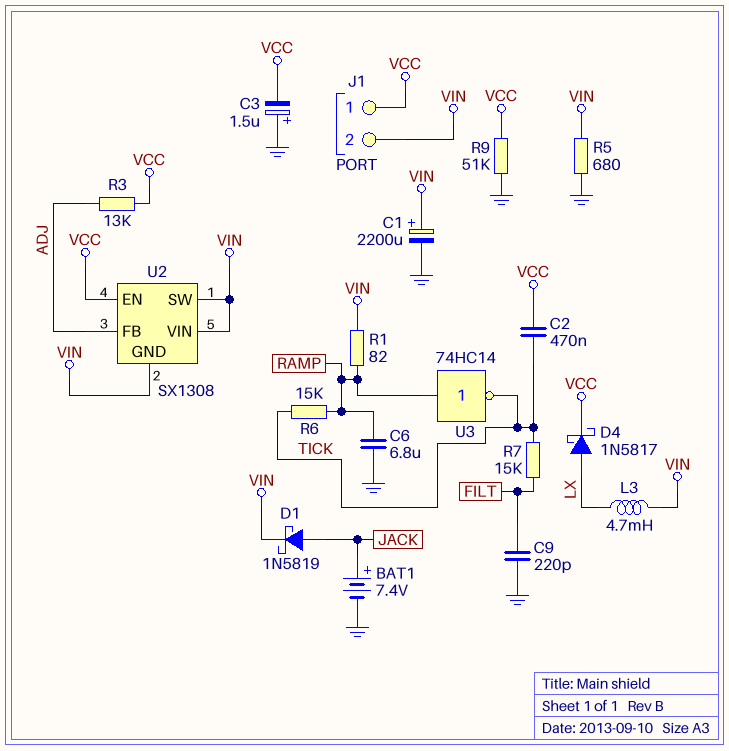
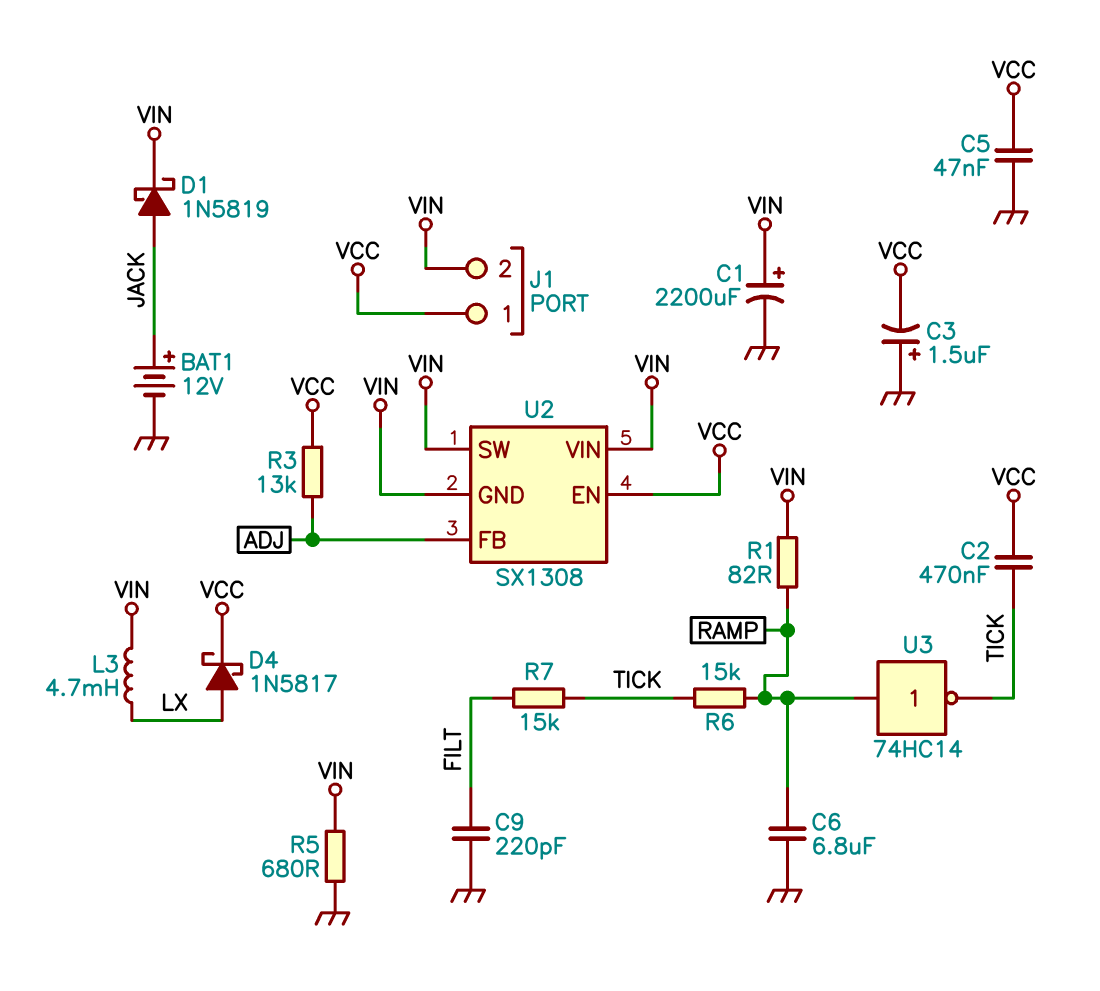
BAT1: 7.4V (plus JACK, minus GND) -> 12V (plus JACK, minus GND)
C5: none -> 47nF (GND, VCC)
R9: 51k (GND, VCC) -> none

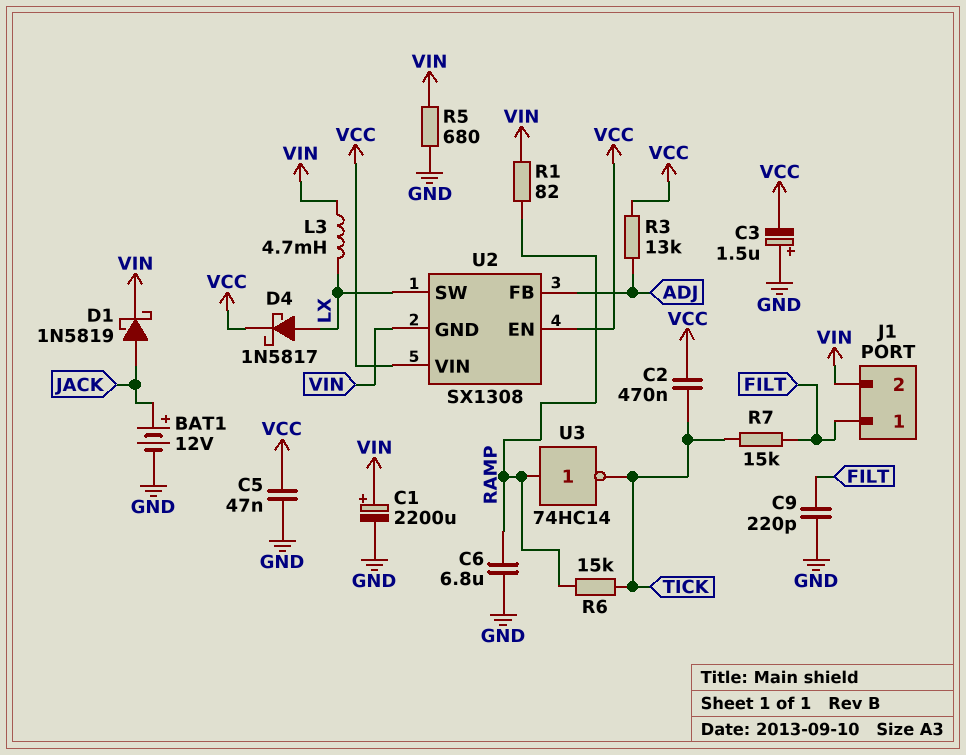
J1 pin 1: VCC -> FILT
U2 pin SW: VIN -> LX
U2 pin VIN: VIN -> VCC

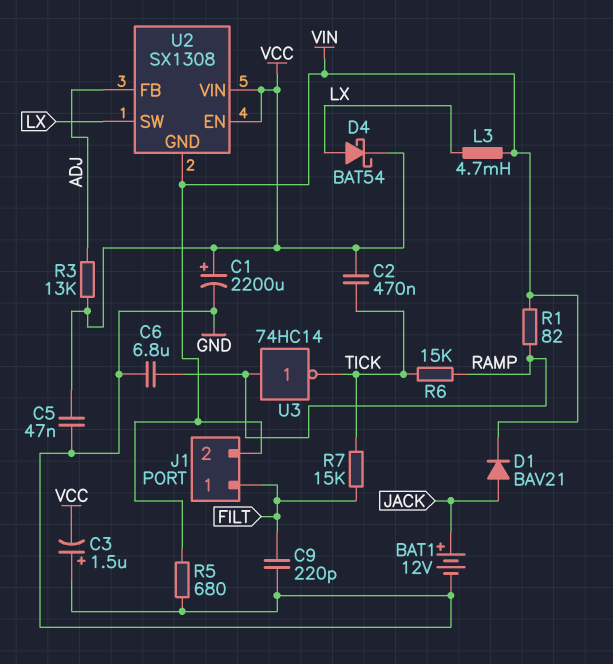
C1: 2200uF (plus VIN, minus GND) -> 2200uF (plus VCC, minus GND)
D1: schottky 1N5819 (A JACK, K VIN) -> diode BAV21 (A JACK, K VIN)
D4: schottky 1N5817 (A LX, K VCC) -> schottky BAT54 (A LX, K VCC)

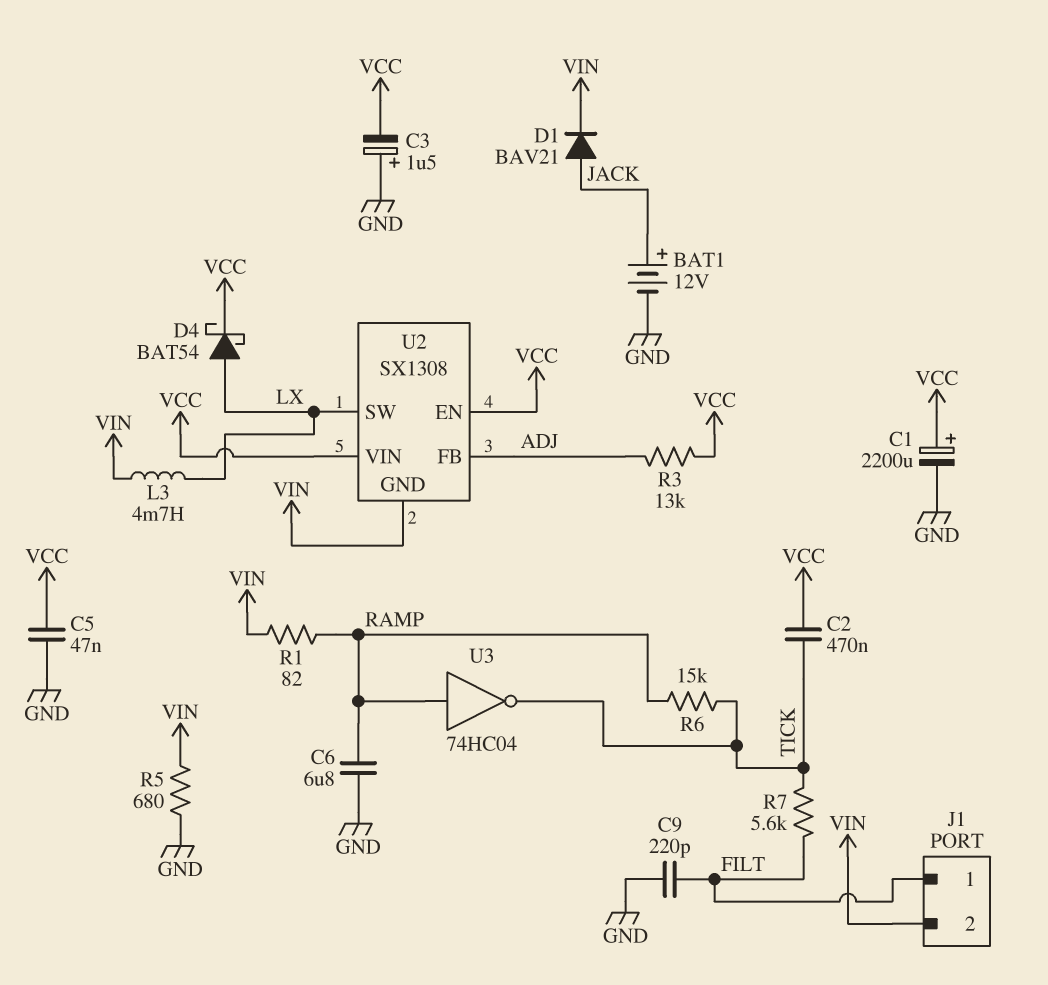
R7: 15k (FILT, TICK) -> 5.6k (FILT, TICK)
U3: NOT 74HC14 (in RAMP, out TICK) -> NOT 74HC04 (in RAMP, out TICK)

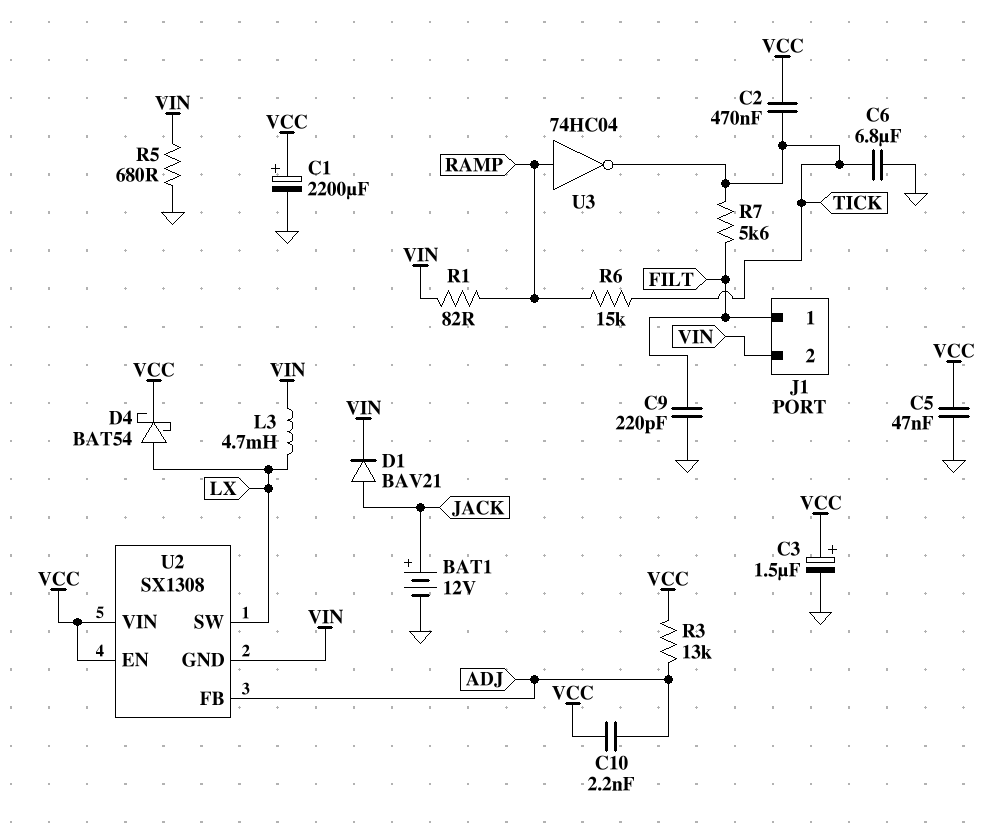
C3: 1.5uF (plus GND, minus VCC) -> 1.5uF (plus VCC, minus GND)
C6: 6.8uF (GND, RAMP) -> 6.8uF (GND, TICK)
C10: none -> 2.2nF (ADJ, VCC)

